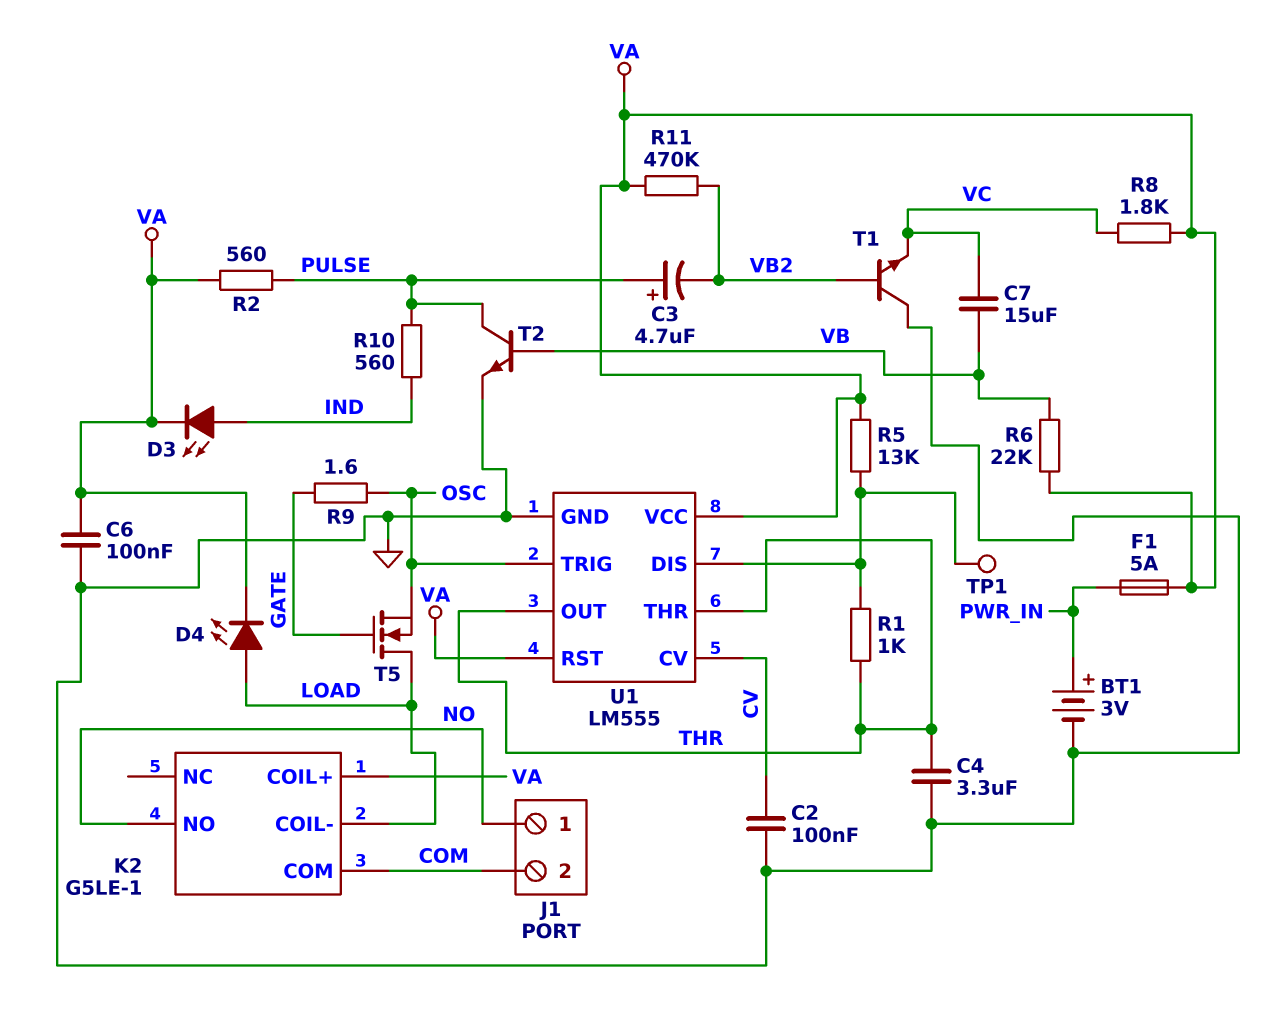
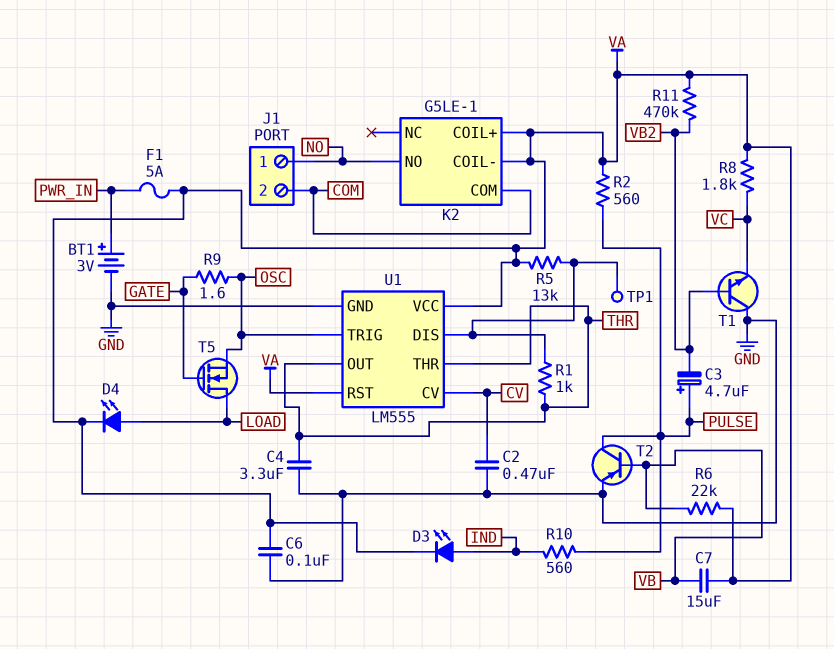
C2: 100nF (CV, GND) -> 470nF (CV, GND)
C7: 15uF (VB, VC) -> 15uF (VA, VB)
K2 pin COIL-: LOAD -> VA
T2: NPN (B VB, C PULSE, E GND) -> PNP (B VB, C PULSE, E GND)

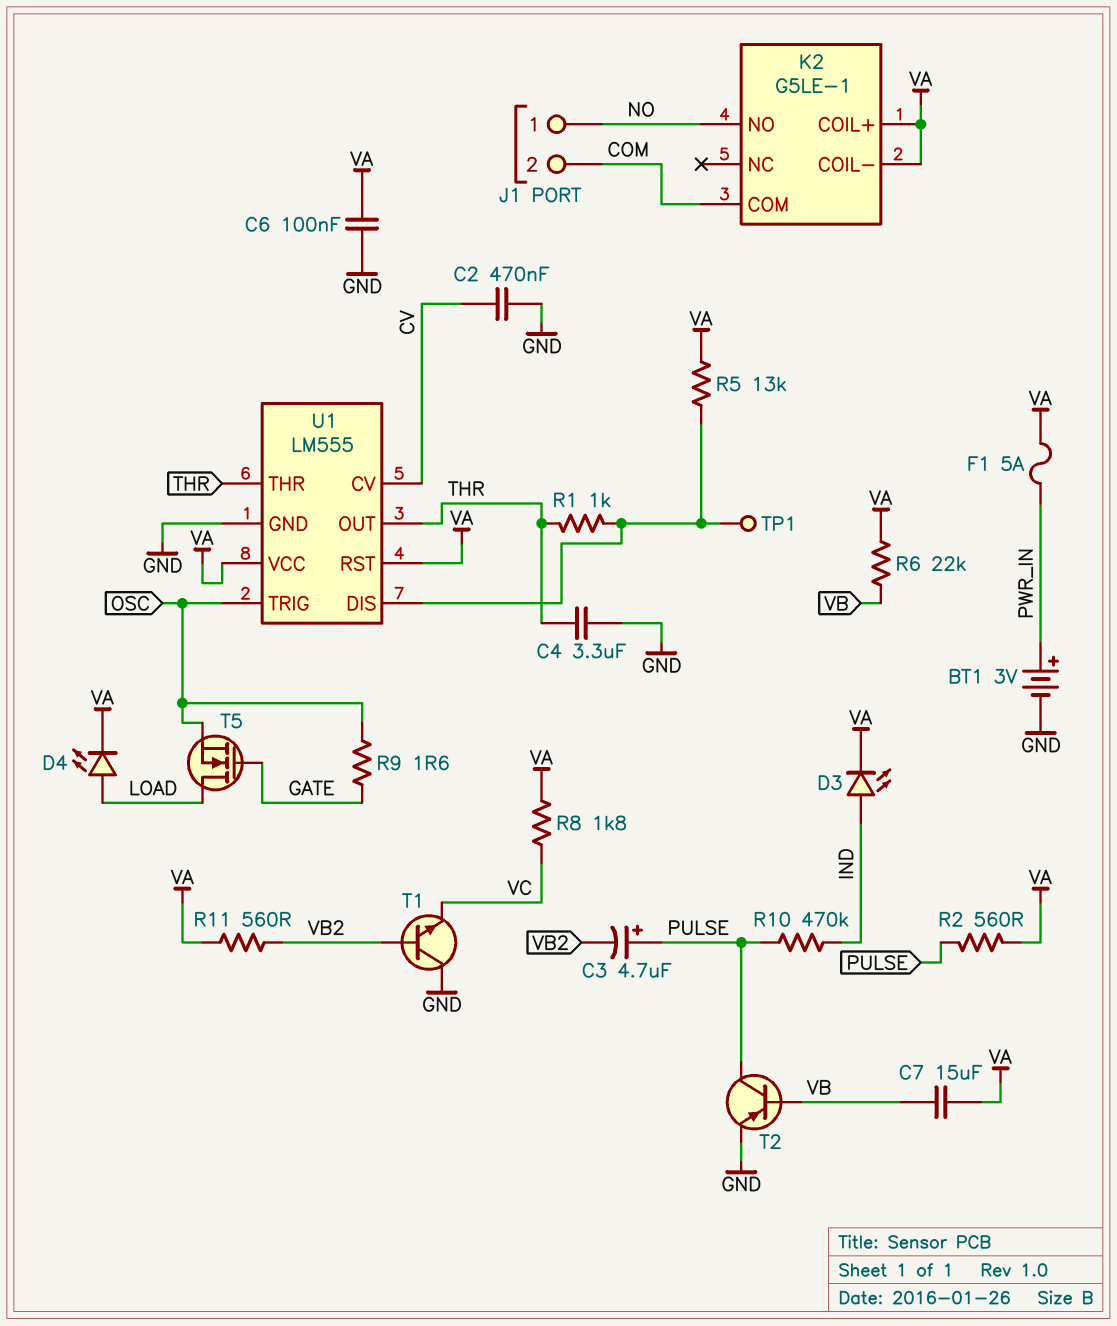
R10: 560 (IND, PULSE) -> 470k (IND, PULSE)
R11: 470k (VA, VB2) -> 560 (VA, VB2)

